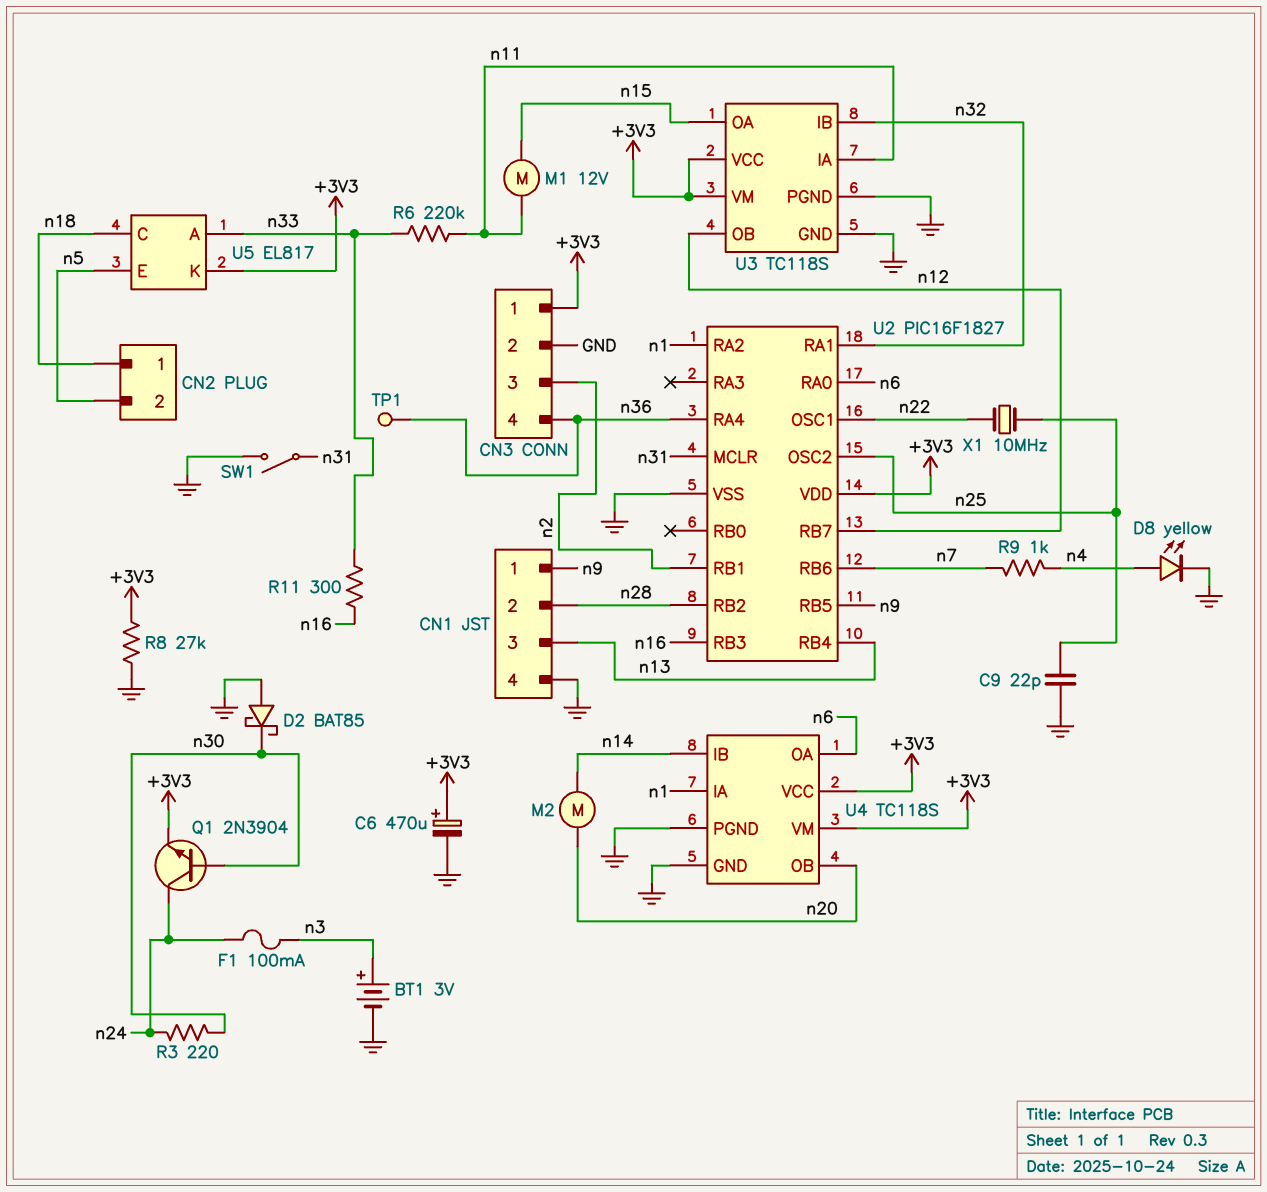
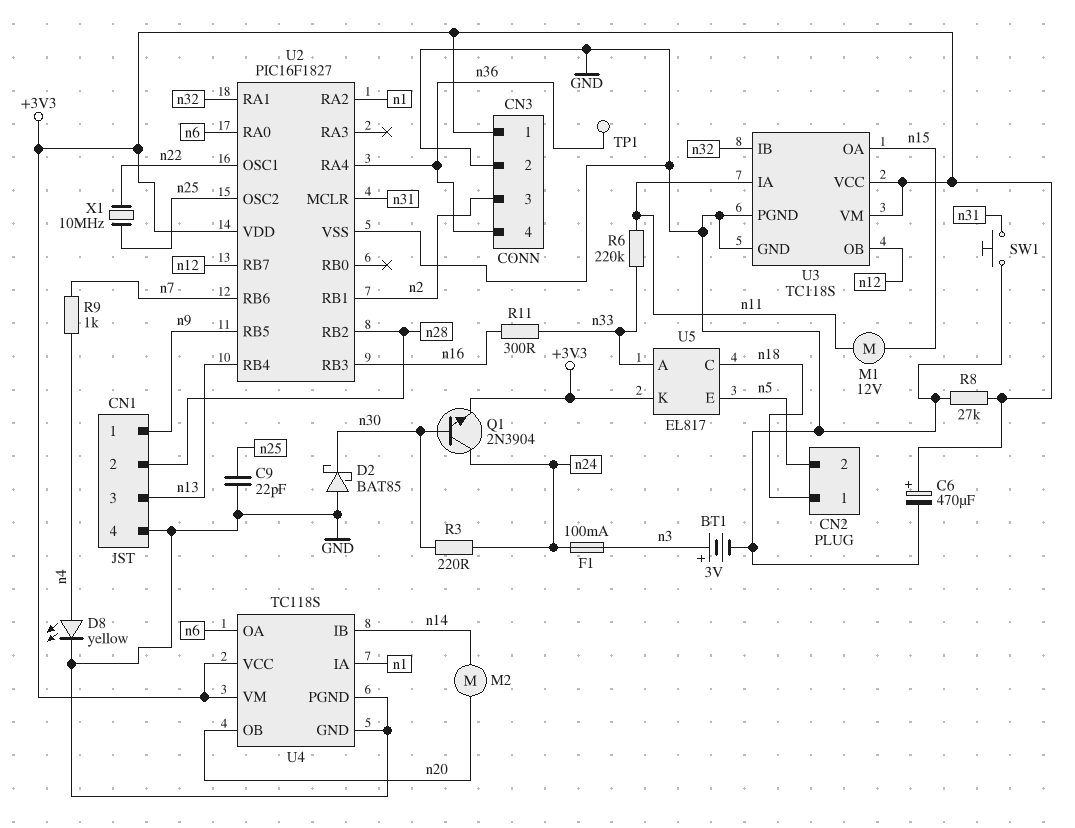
SW1: switch (GND, n31) -> button (GND, n31)

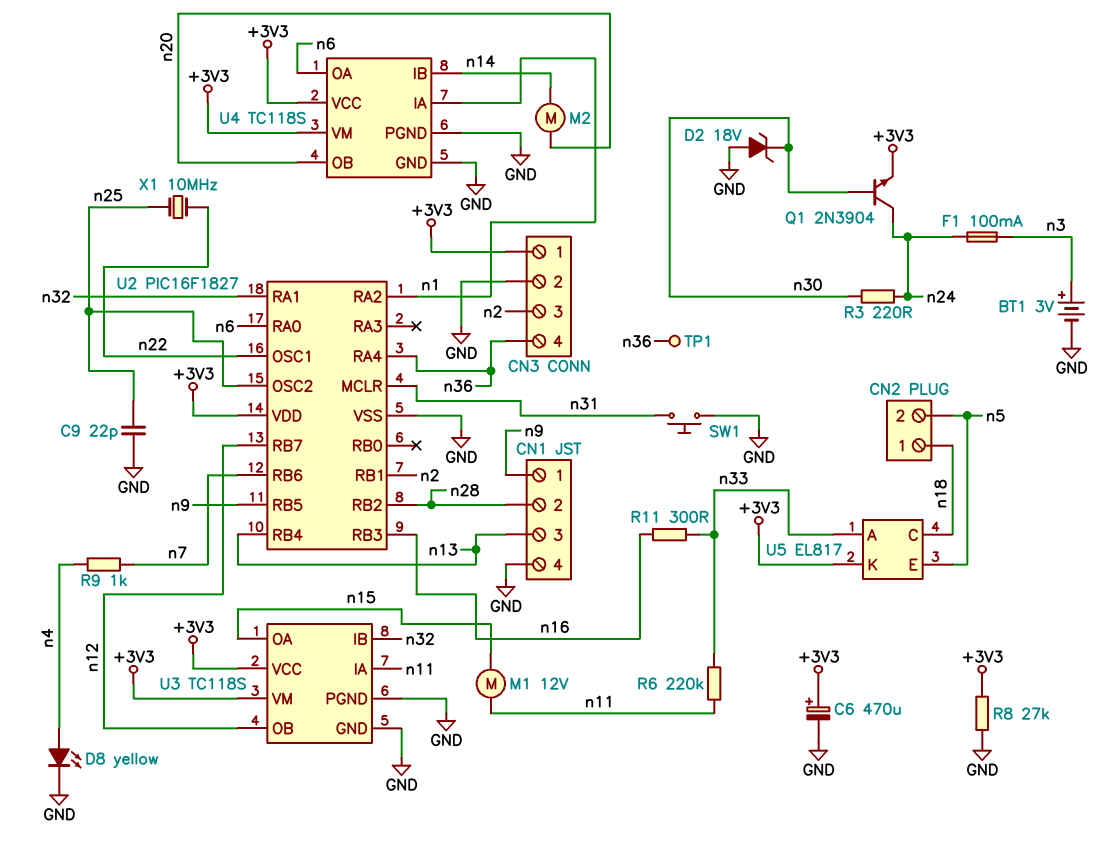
D2: schottky BAT85 (A GND, K n30) -> zener 18V (A GND, K n30)

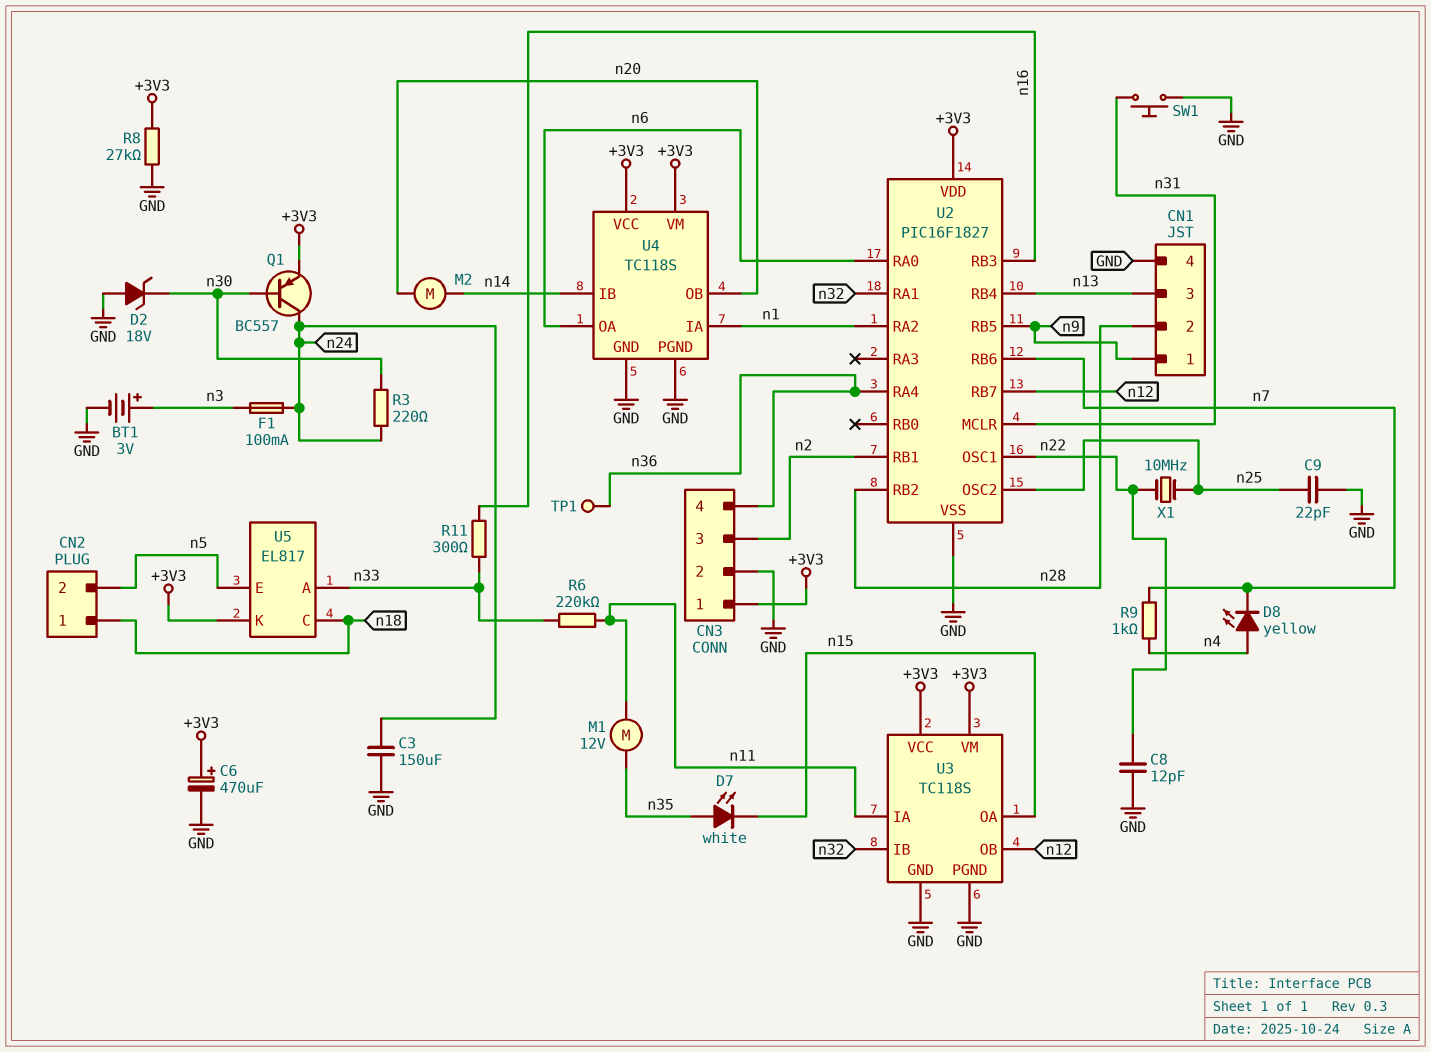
C3: none -> 150uF (GND, n24)
C8: none -> 12pF (GND, n22)
D7: none -> LED white (A n35, K n15)
D8: LED yellow (A n4, K GND) -> LED yellow (A n4, K n7)
M1: motor 12V (n11, n15) -> motor 12V (n11, n35)
Q1: NPN 2N3904 (B n30, C n24, E +3V3) -> PNP BC557 (B n30, C n24, E +3V3)

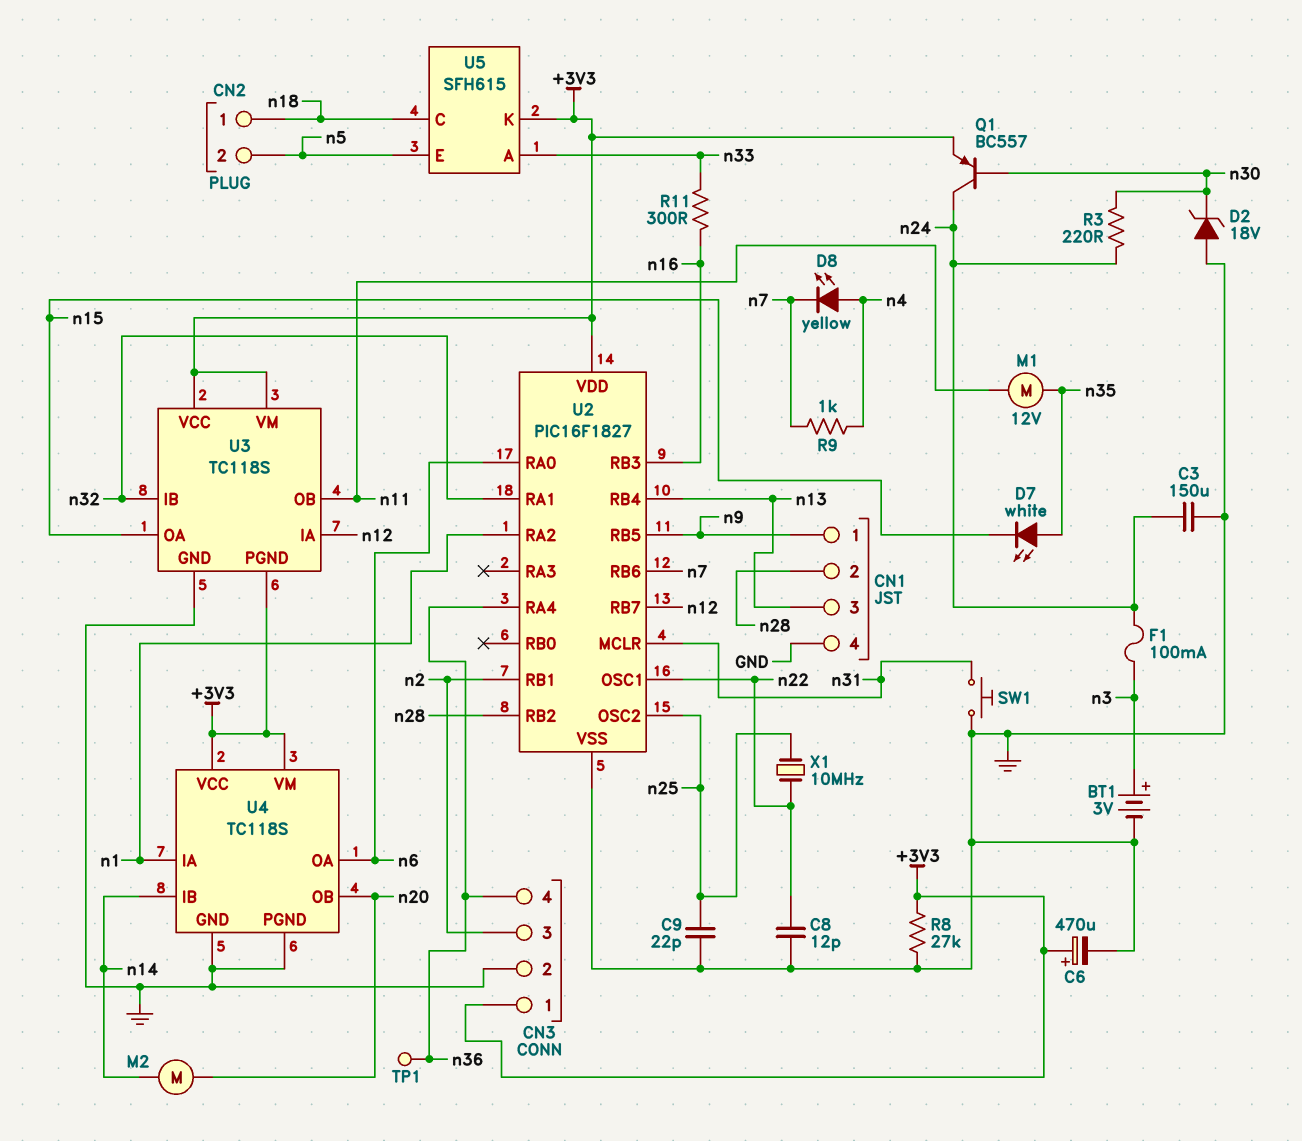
R6: 220k (n11, n33) -> none
U3 pin IA: n11 -> n12
U3 pin OB: n12 -> n11
U3 pin PGND: GND -> +3V3
U5: EL817 -> SFH615

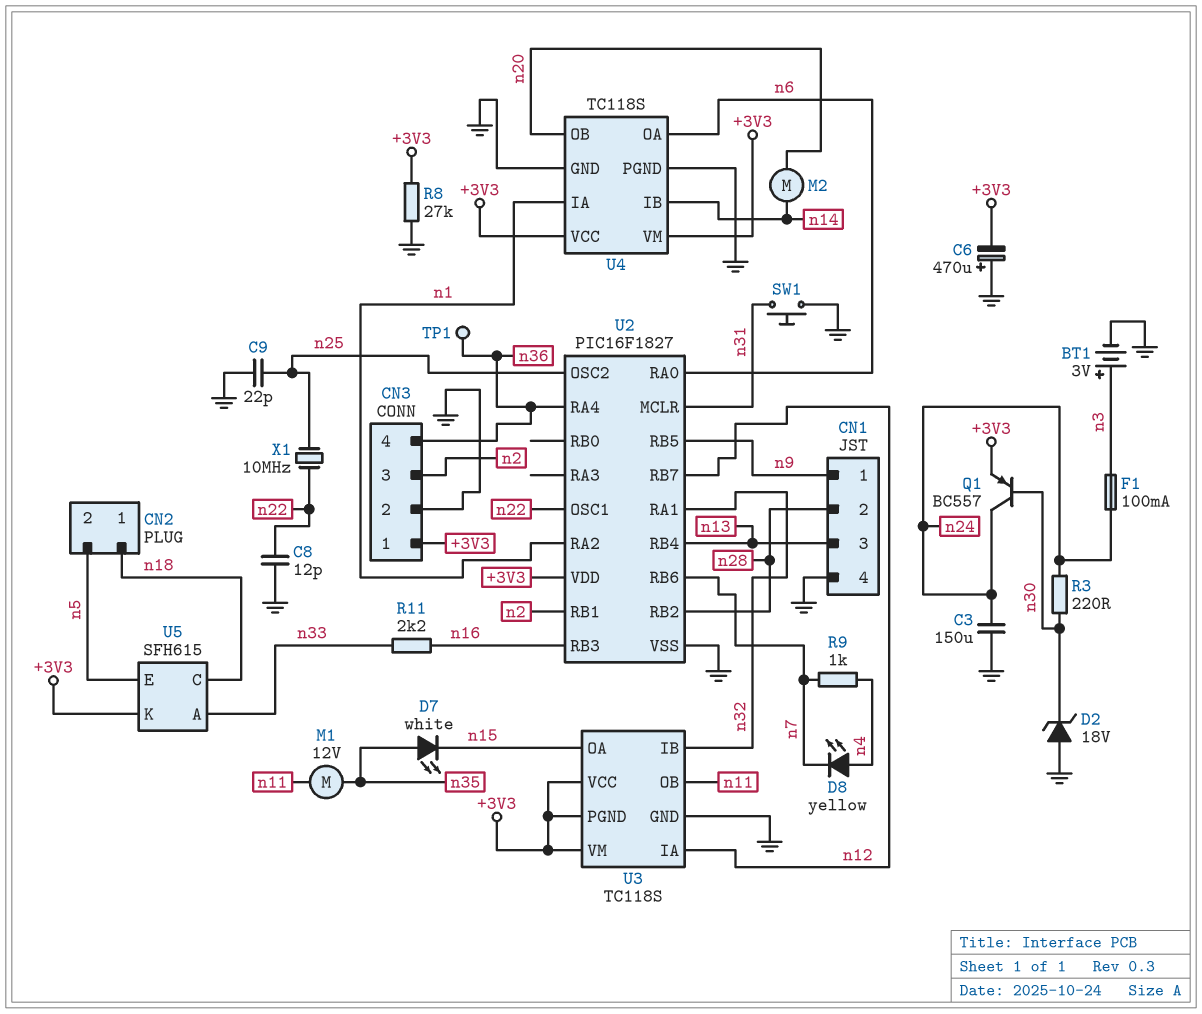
C6: 470uF (plus +3V3, minus GND) -> 470uF (plus GND, minus +3V3)
R11: 300 (n16, n33) -> 2.2k (n16, n33)

